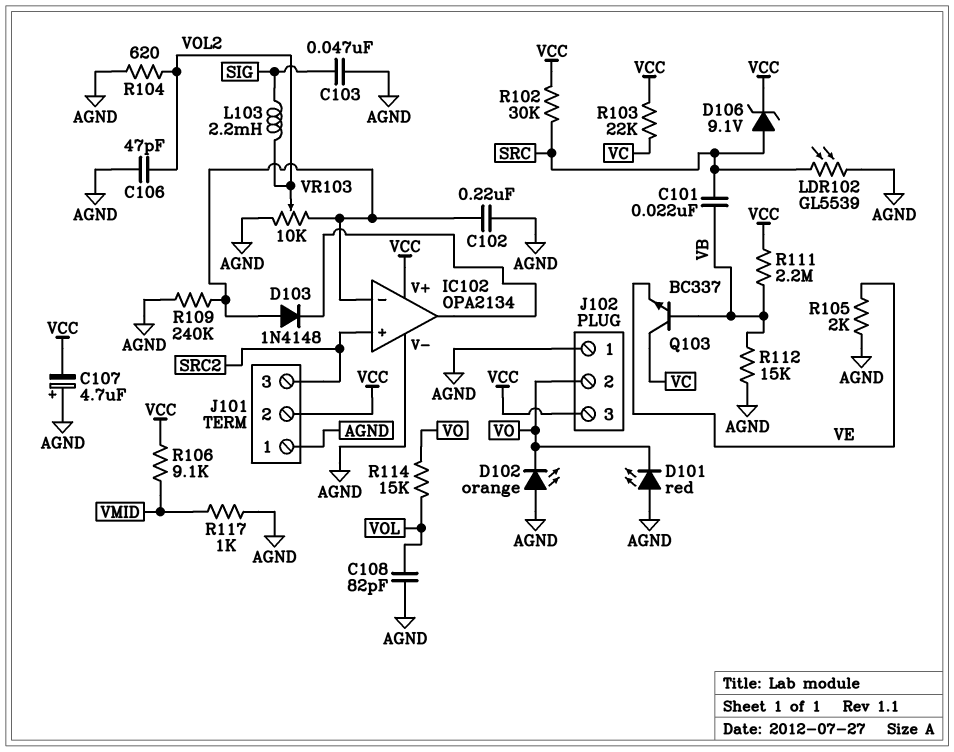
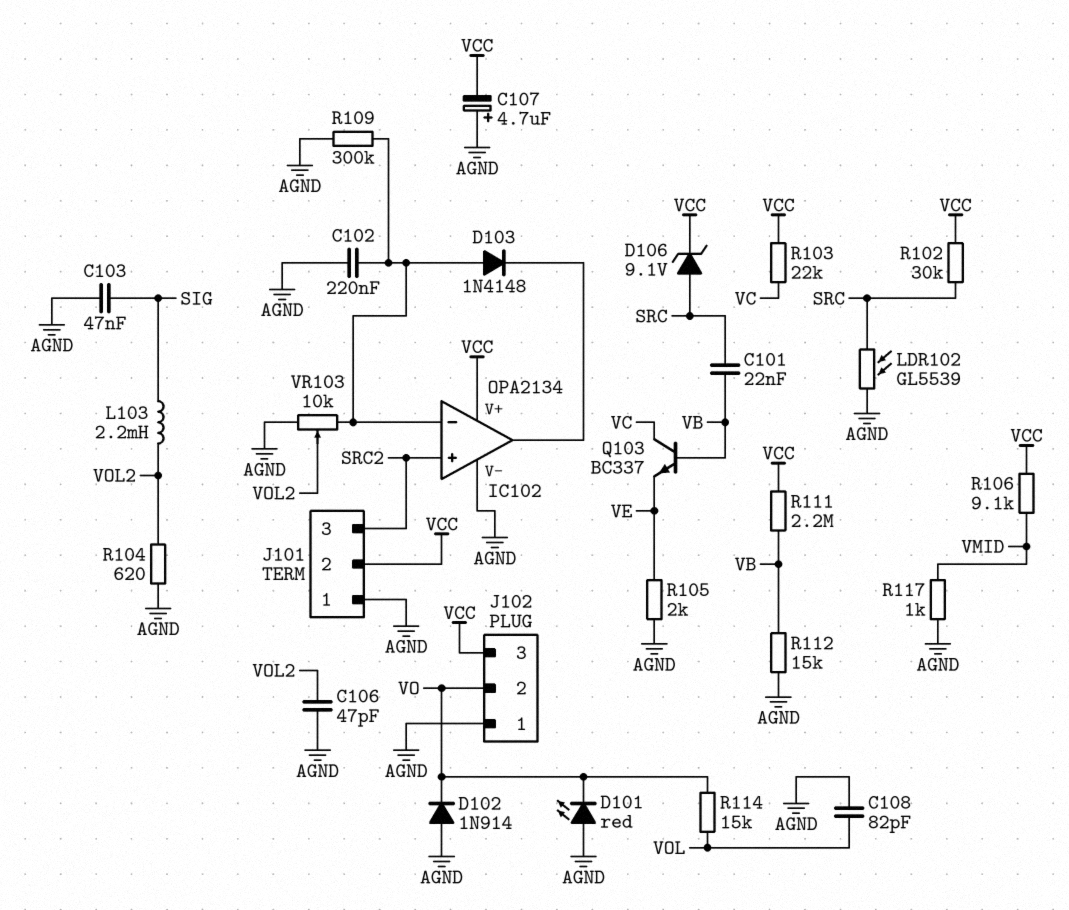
D102: LED orange (A AGND, K VO) -> diode 1N914 (A AGND, K VO)
R109: 240k (AGND, IC102/in-) -> 300k (AGND, IC102/in-)

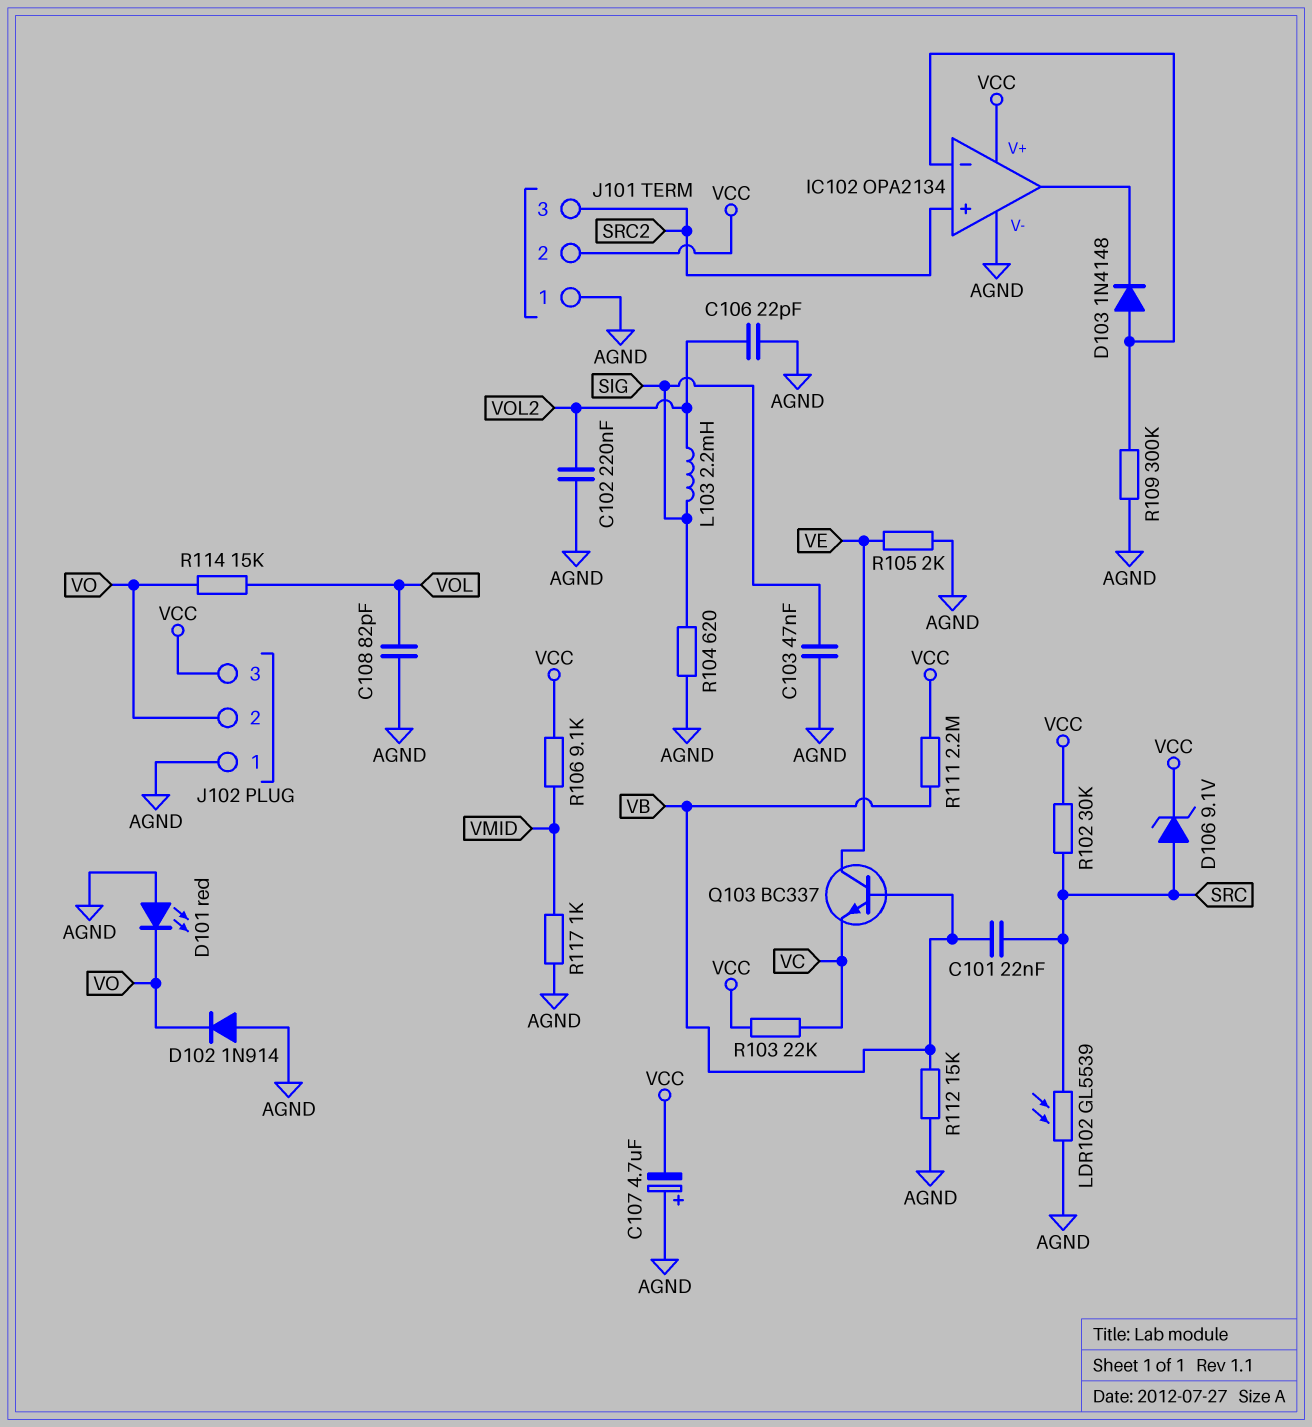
C102: 220nF (AGND, IC102/in-) -> 220nF (AGND, VOL2)
C106: 47pF (AGND, VOL2) -> 22pF (AGND, VOL2)
Q103: NPN BC337 (B VB, C VC, E VE) -> NPN BC337 (B VB, C VE, E VC)
R104: 620 (AGND, VOL2) -> 620 (AGND, SIG)
VR103: 10k (AGND, IC102/in-, wiper VOL2) -> none

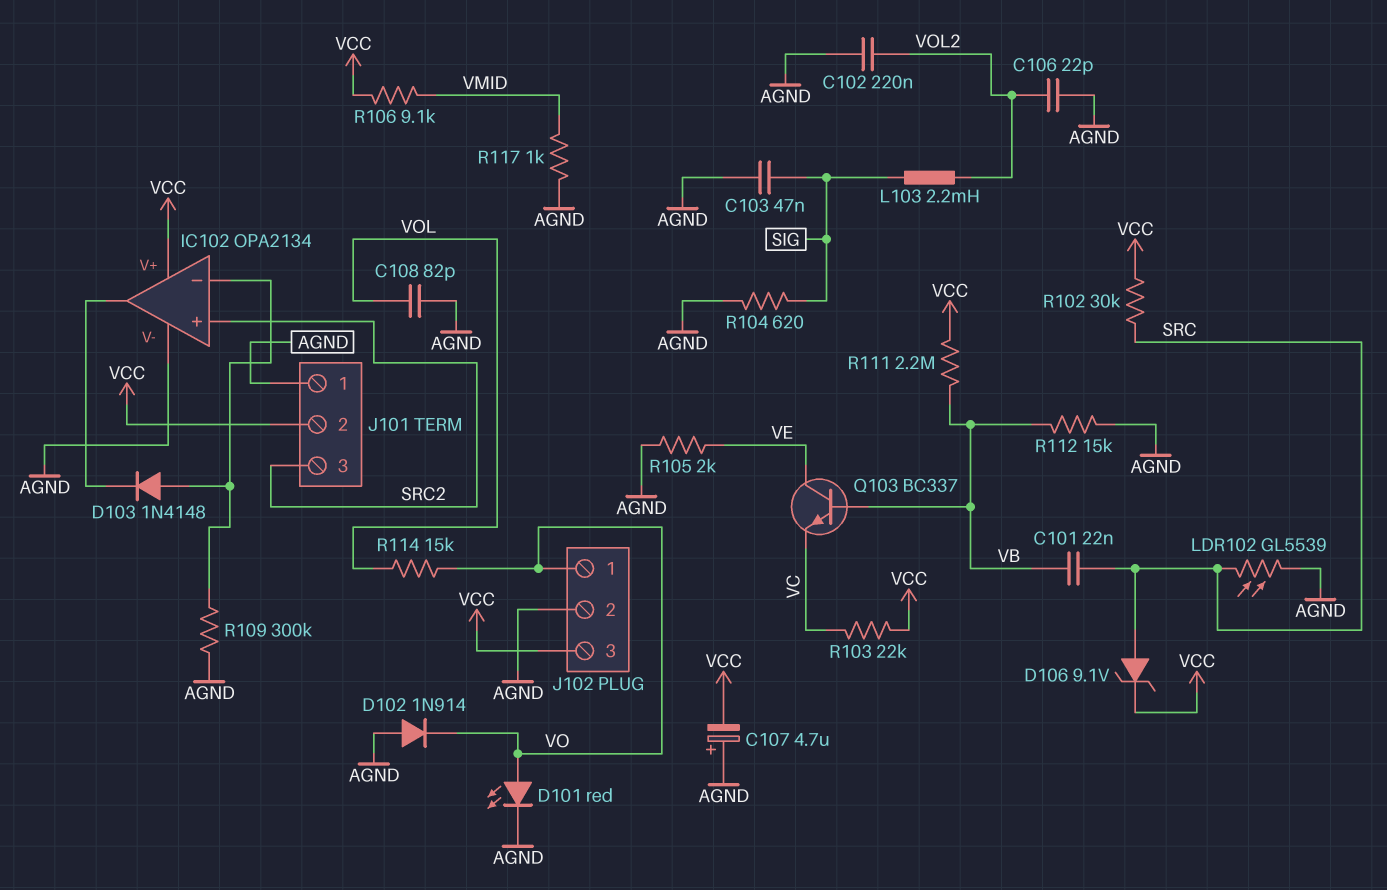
D101: LED red (A AGND, K VO) -> LED red (A VO, K AGND)
J102 pin 1: AGND -> VO
J102 pin 2: VO -> AGND

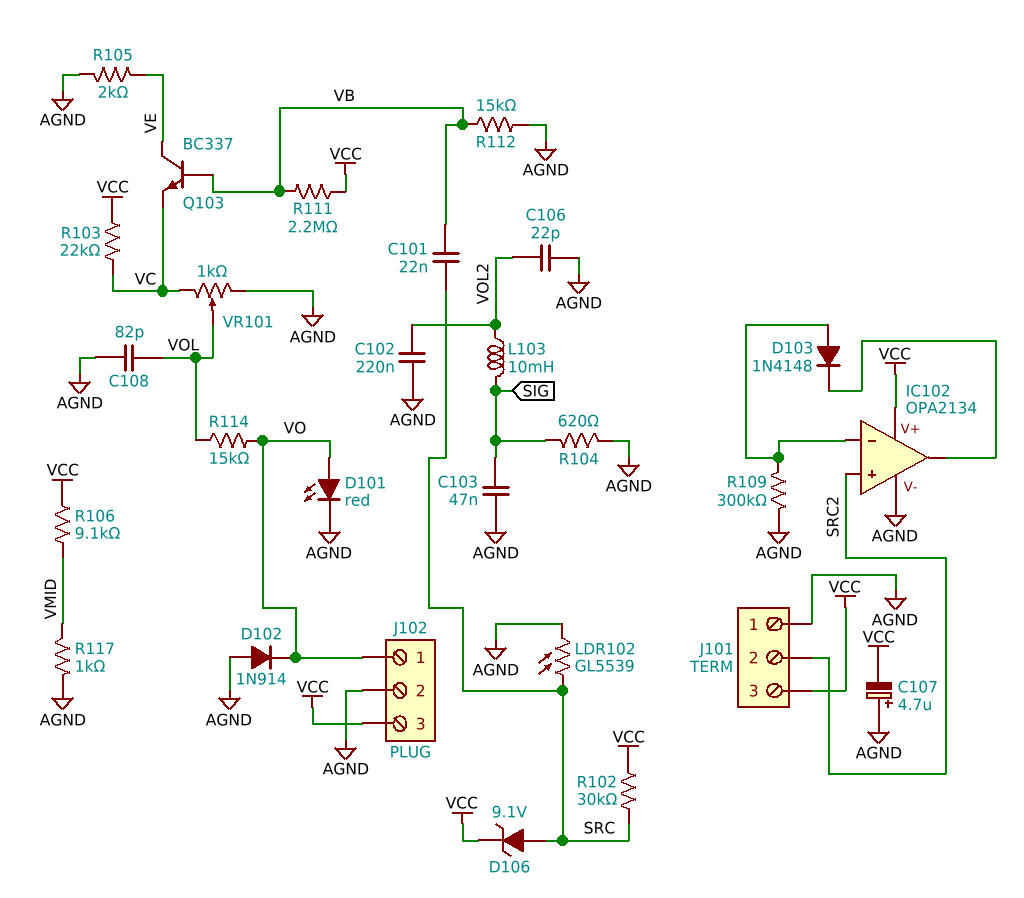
J101 pin 2: VCC -> SRC2
J101 pin 3: SRC2 -> VCC
L103: 2.2mH (SIG, VOL2) -> 10mH (SIG, VOL2)
VR101: none -> 1k (AGND, VC, wiper VOL)

